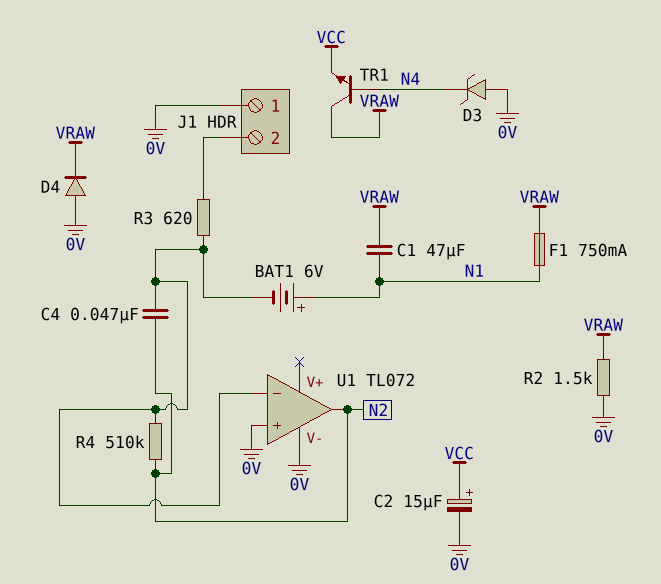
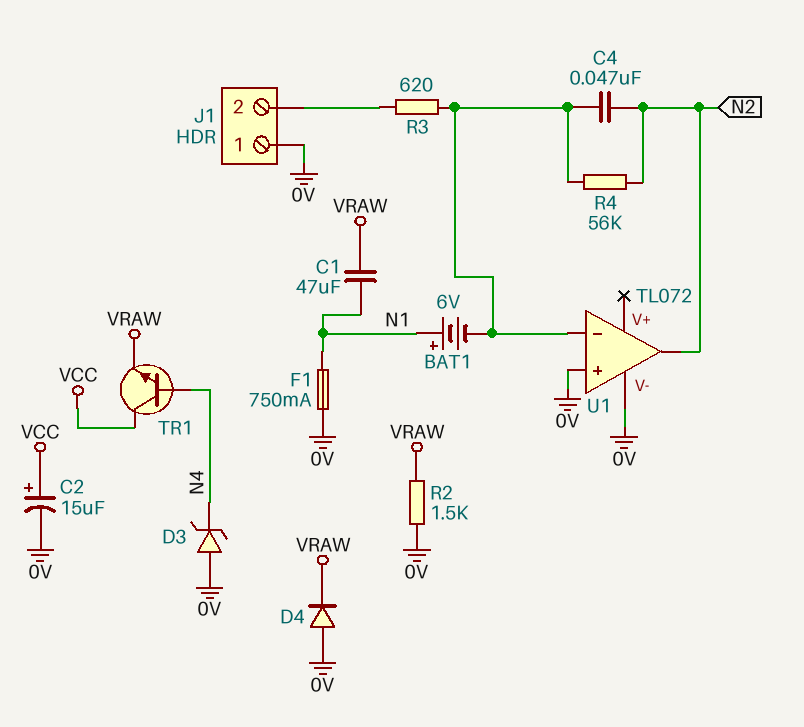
F1: 750mA (N1, VRAW) -> 750mA (0V, N1)
R4: 510k (N2, U1/in-) -> 56k (N2, U1/in-)
TR1: NPN (B N4, C VRAW, E VCC) -> NPN (B N4, C VCC, E VRAW)

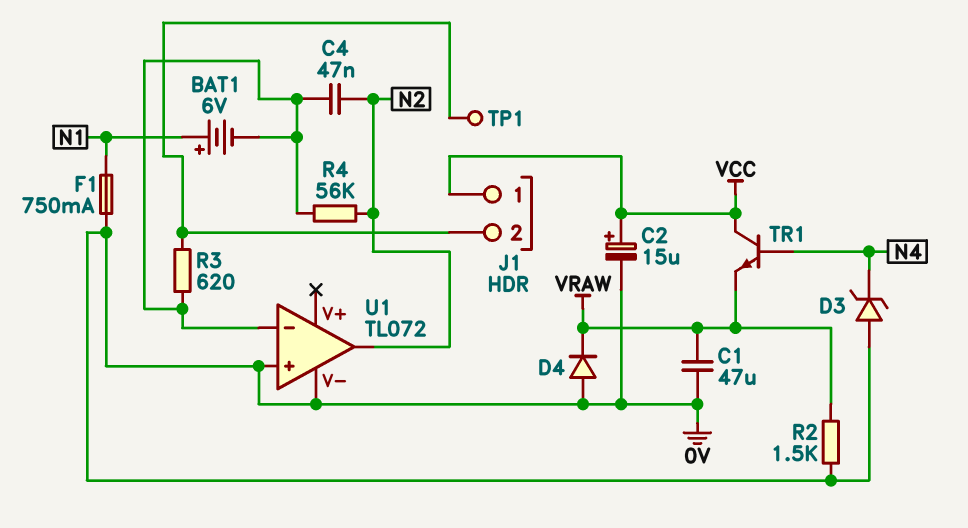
C1: 47uF (N1, VRAW) -> 47uF (0V, VRAW)
J1 pin 1: 0V -> VCC
TP1: none -> test point (J1/2)

